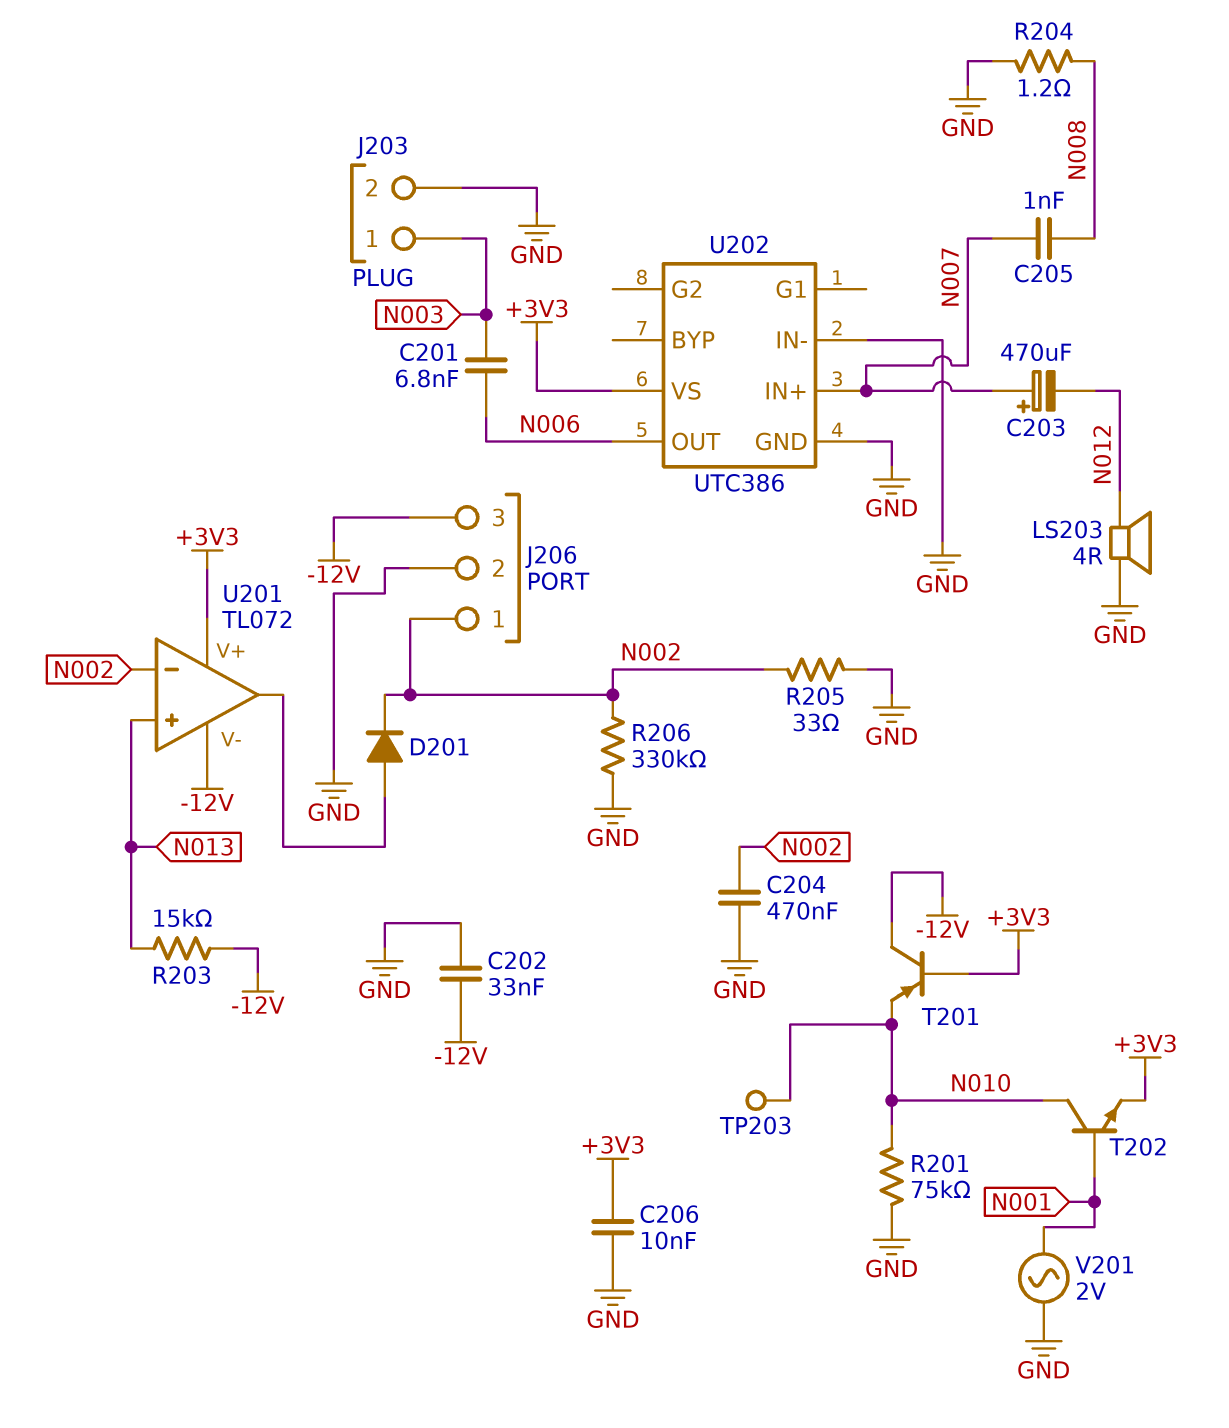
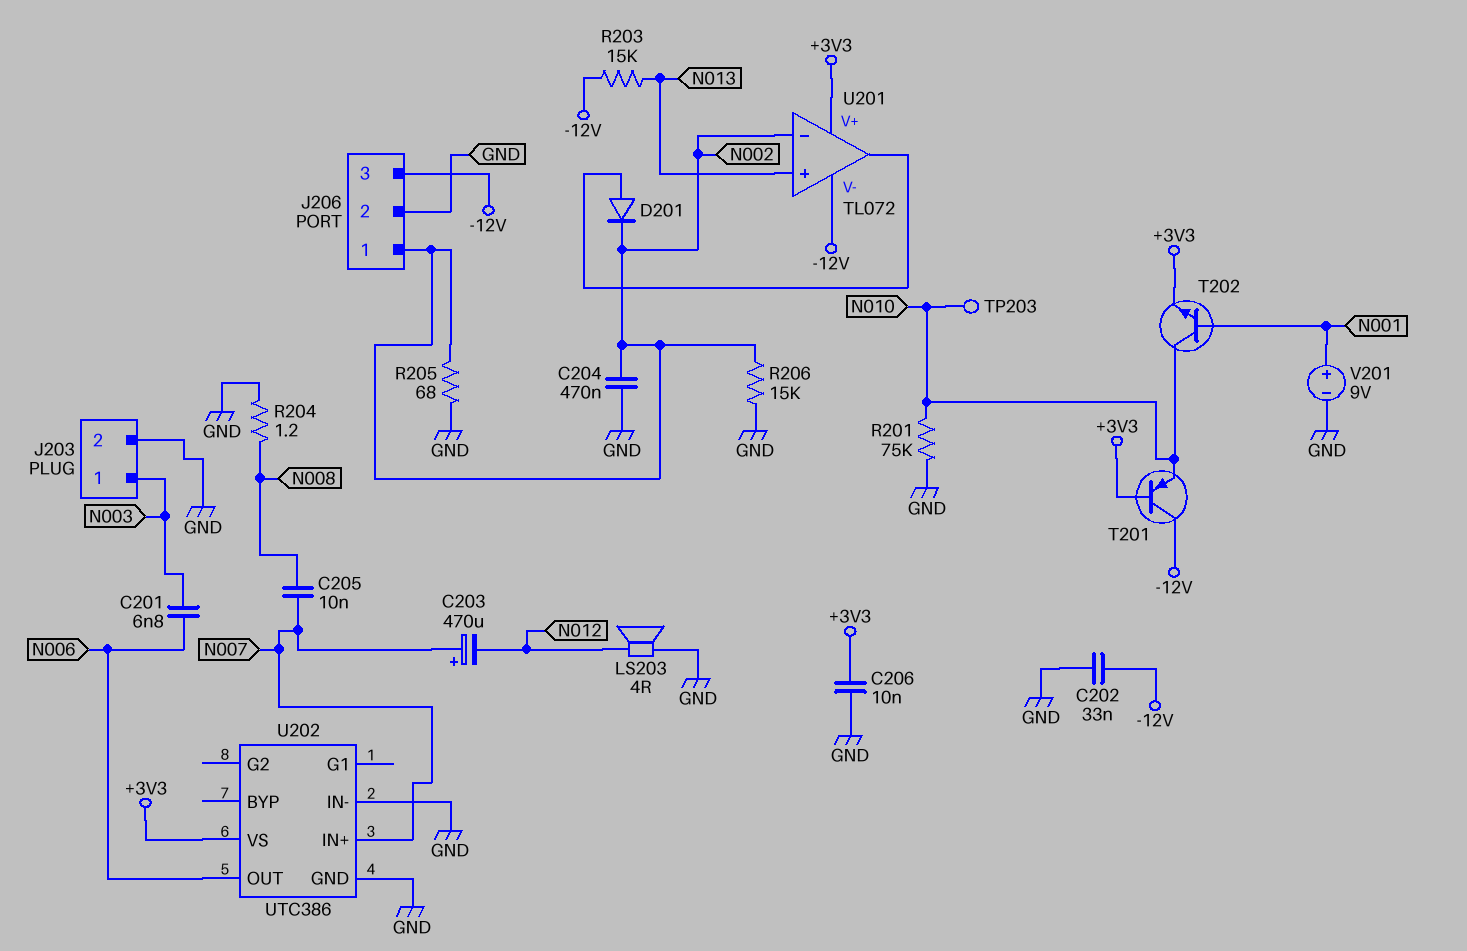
C205: 1nF (N007, N008) -> 10nF (N007, N008)
R205: 33 (GND, N002) -> 68 (GND, N002)
R206: 330k (GND, N002) -> 15k (GND, N002)
V201: AC 2V (GND, N001) -> 9V (plus N001, minus GND)

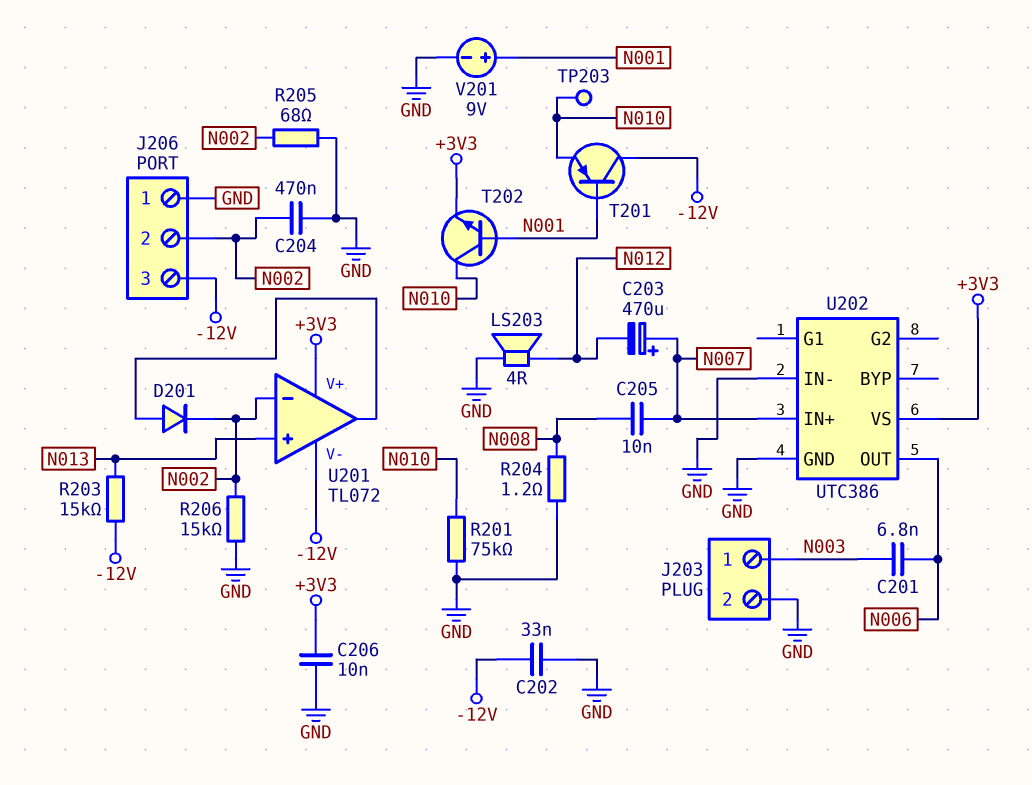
J206 pin 1: N002 -> GND
J206 pin 2: GND -> N002
T201: PNP (B +3V3, C -12V, E N010) -> PNP (B N001, C -12V, E N010)

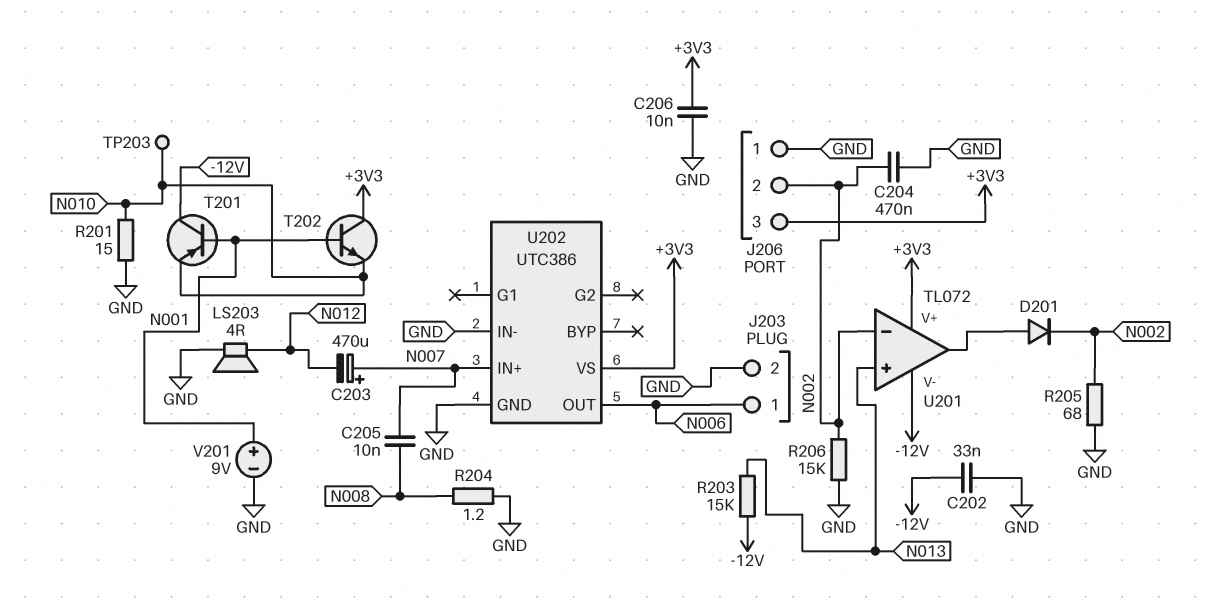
C201: 6.8nF (N003, N006) -> none
J203 pin 1: N003 -> N006
J206 pin 3: -12V -> +3V3
R201: 75k (GND, N010) -> 15 (GND, N010)
T202: NPN (B N001, C N010, E +3V3) -> NPN (B N001, C +3V3, E N010)

